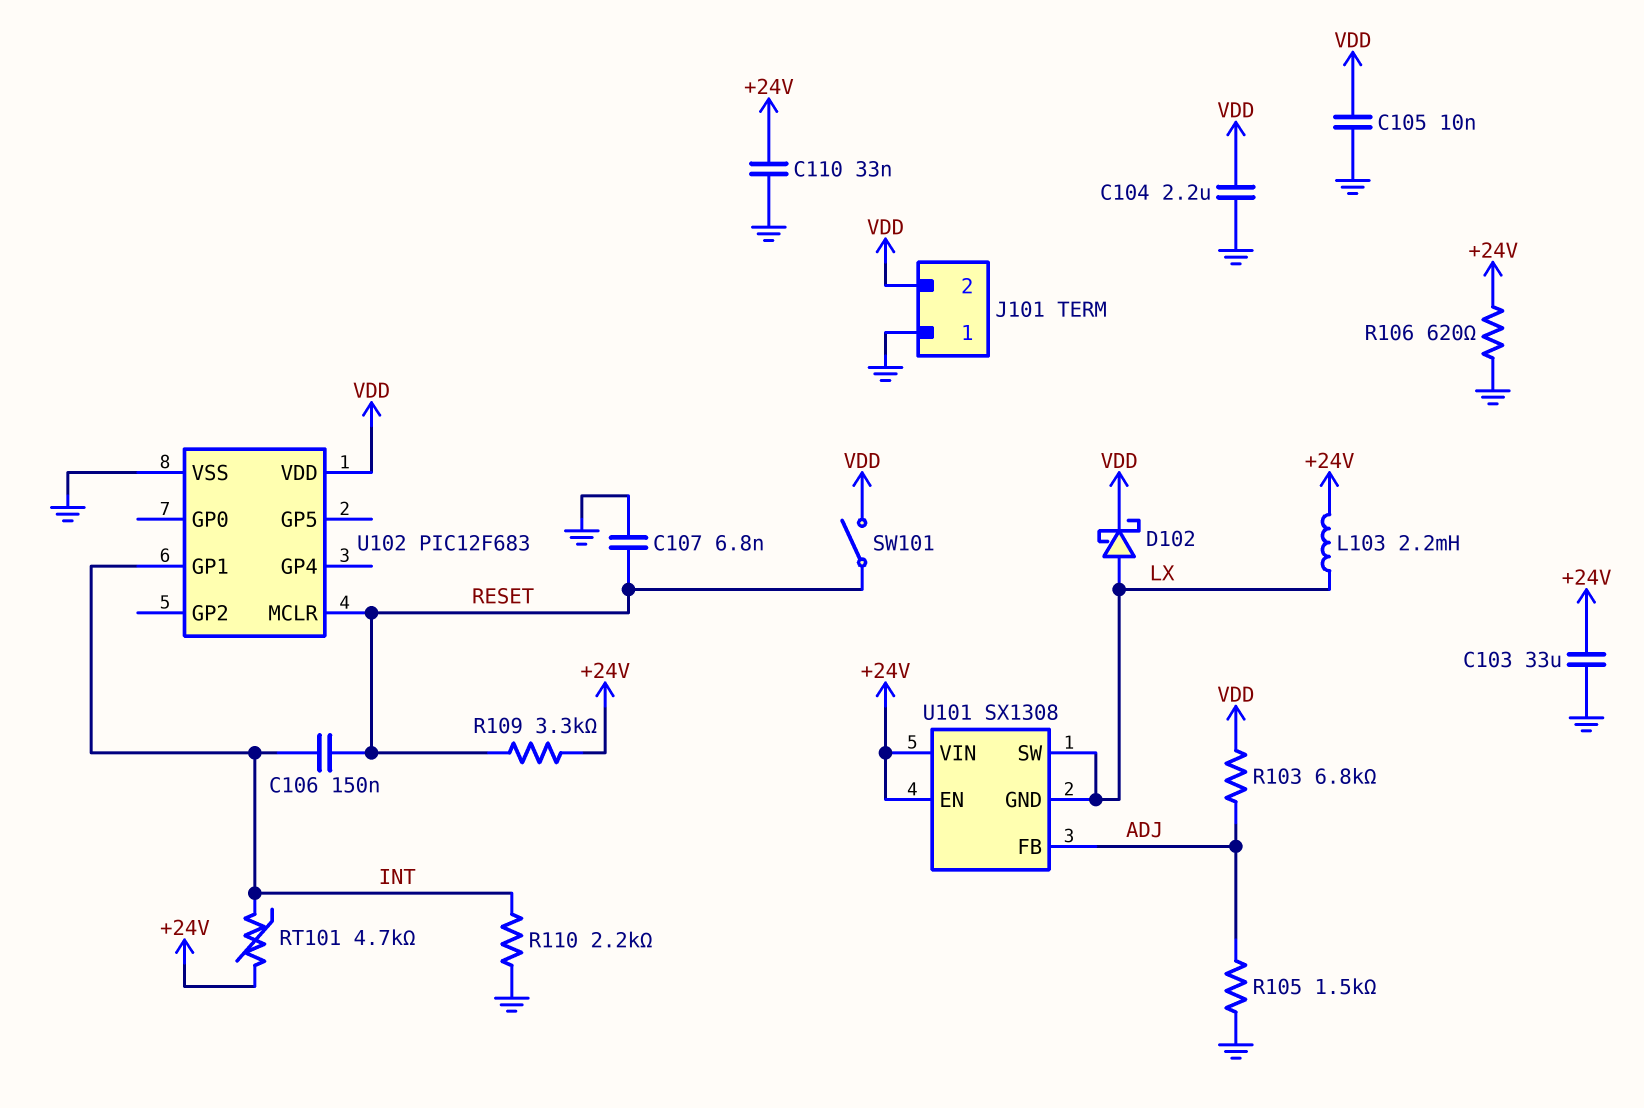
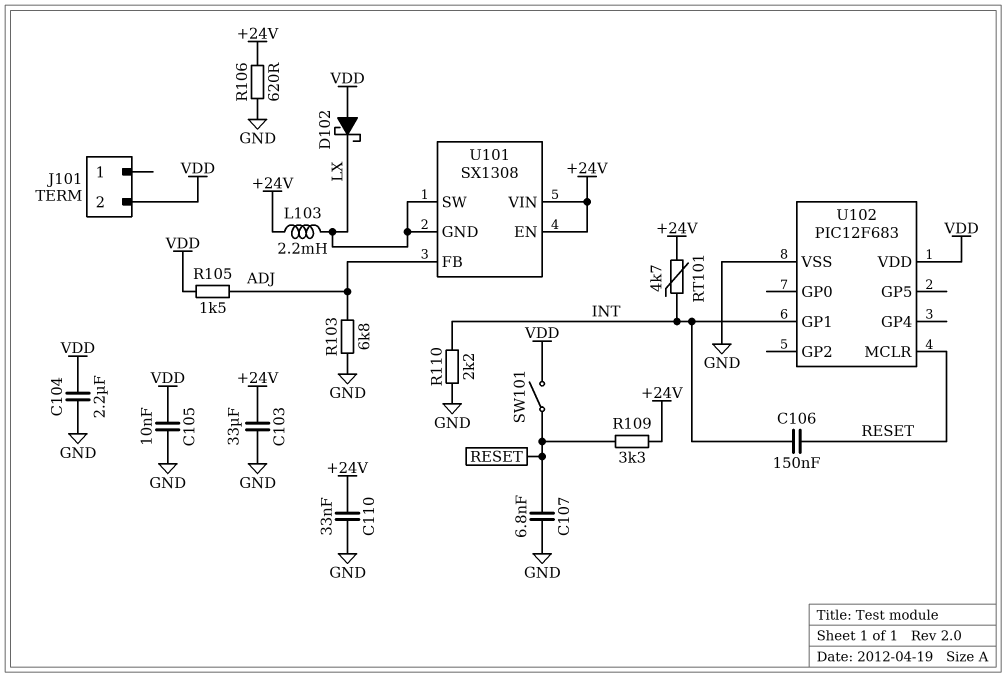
D102: schottky (A LX, K VDD) -> schottky (A VDD, K LX)
J101 pin 1: GND -> none
R103: 6.8k (ADJ, VDD) -> 6.8k (ADJ, GND)
R105: 1.5k (ADJ, GND) -> 1.5k (ADJ, VDD)

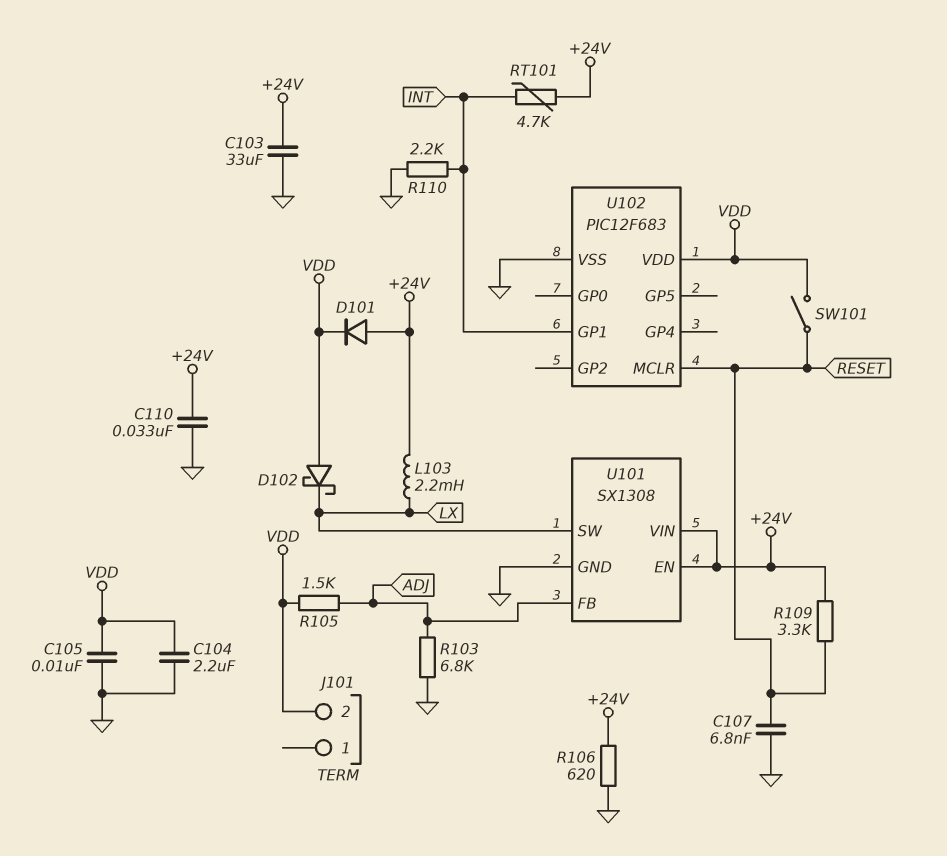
C106: 150nF (INT, RESET) -> none
D101: none -> diode (A +24V, K VDD)
U101 pin GND: LX -> GND

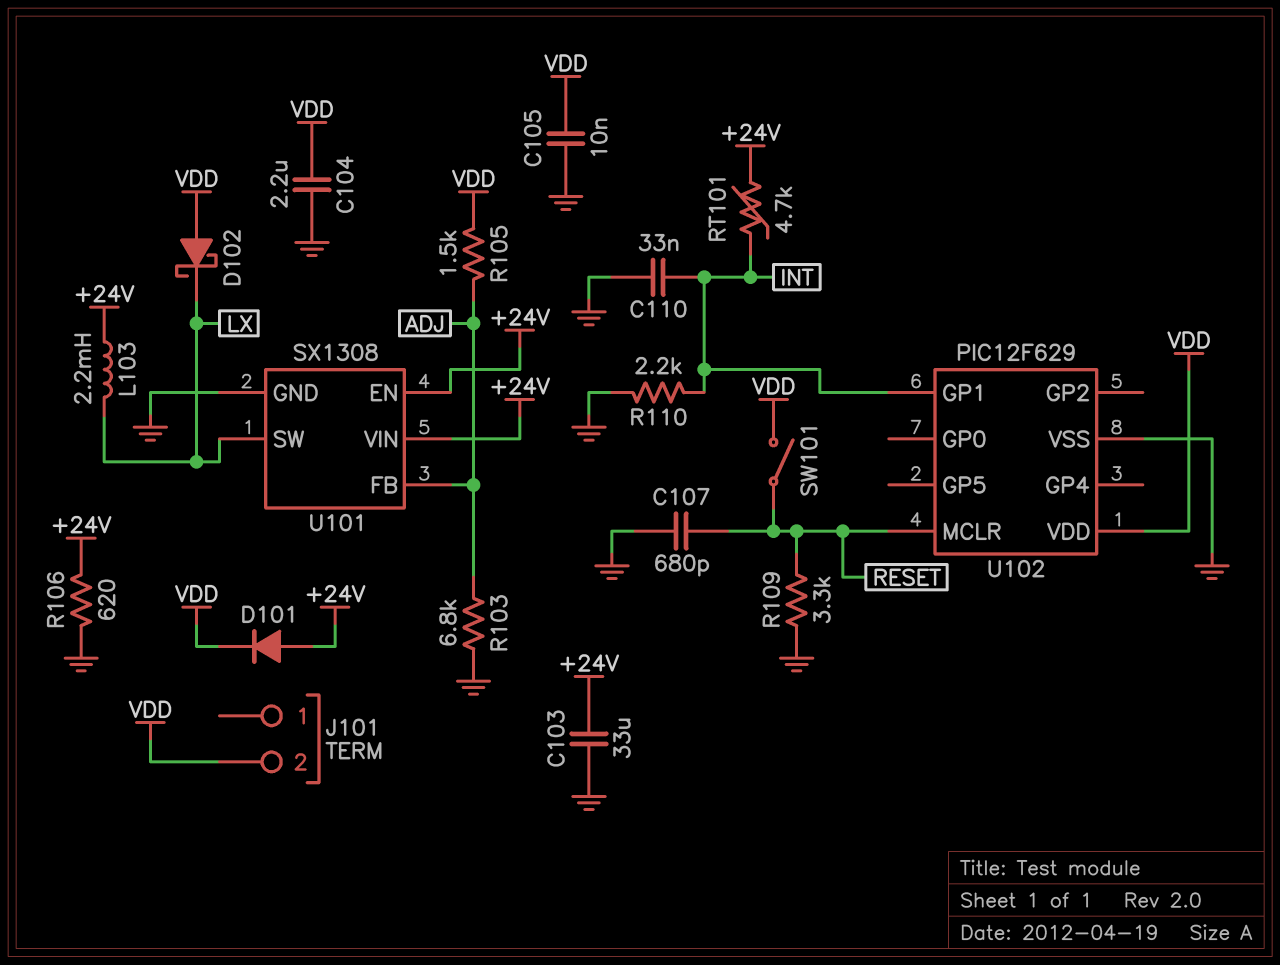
C107: 6.8nF (GND, RESET) -> 680pF (GND, RESET)
C110: 33nF (+24V, GND) -> 33nF (GND, INT)
R109: 3.3k (+24V, RESET) -> 3.3k (GND, RESET)
U102: PIC12F683 -> PIC12F629

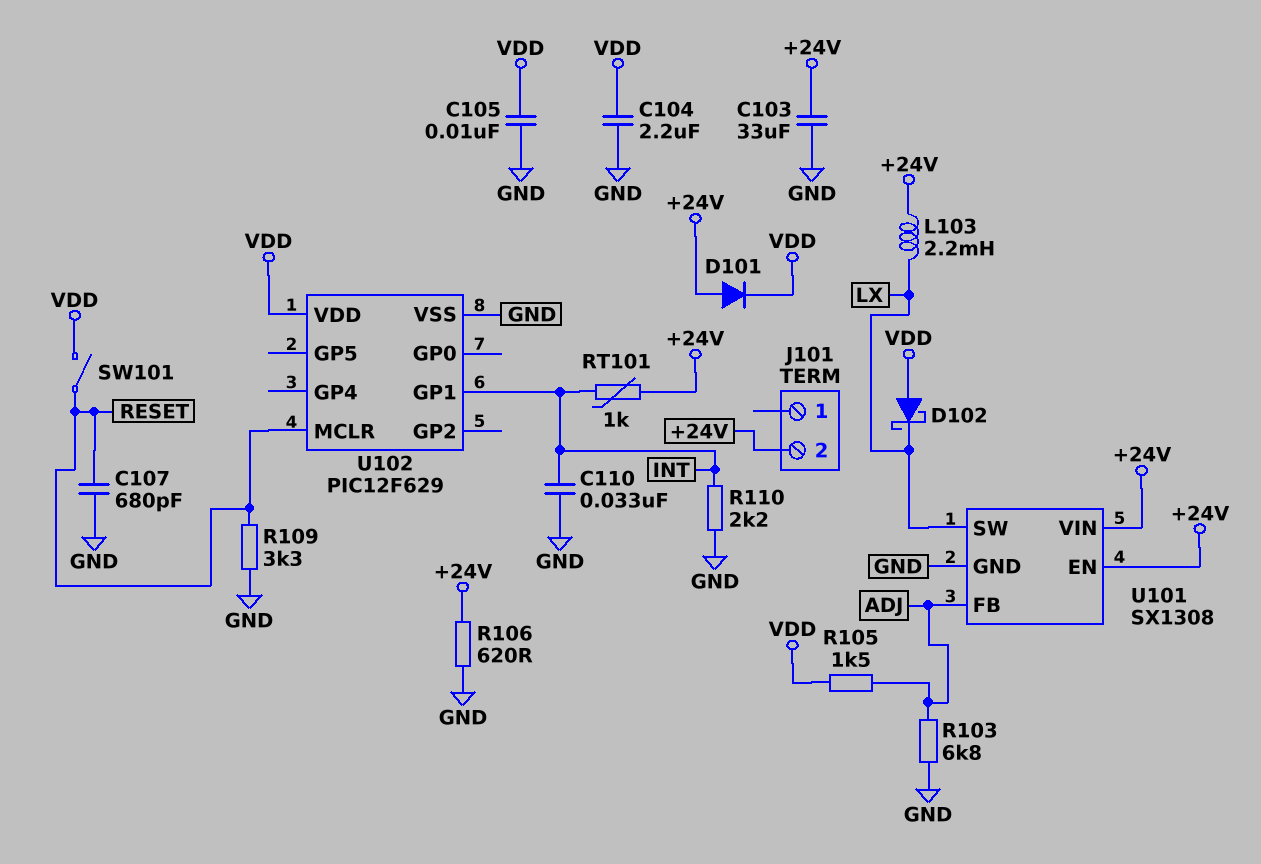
J101 pin 2: VDD -> +24V
RT101: 4.7k (+24V, INT) -> 1k (+24V, INT)

